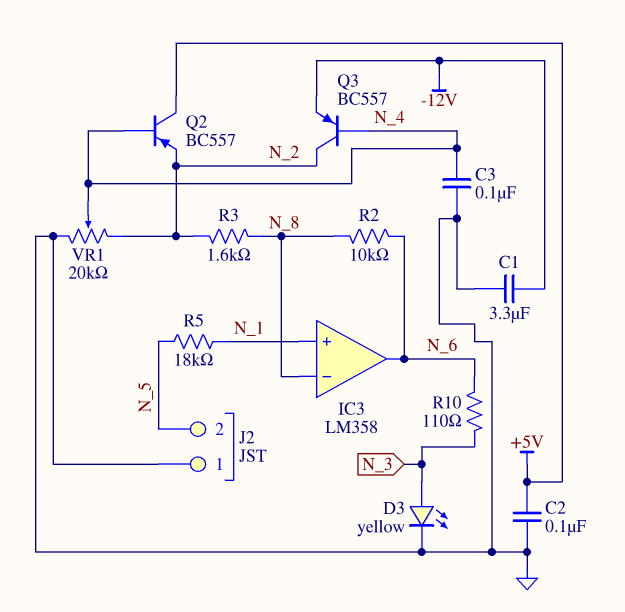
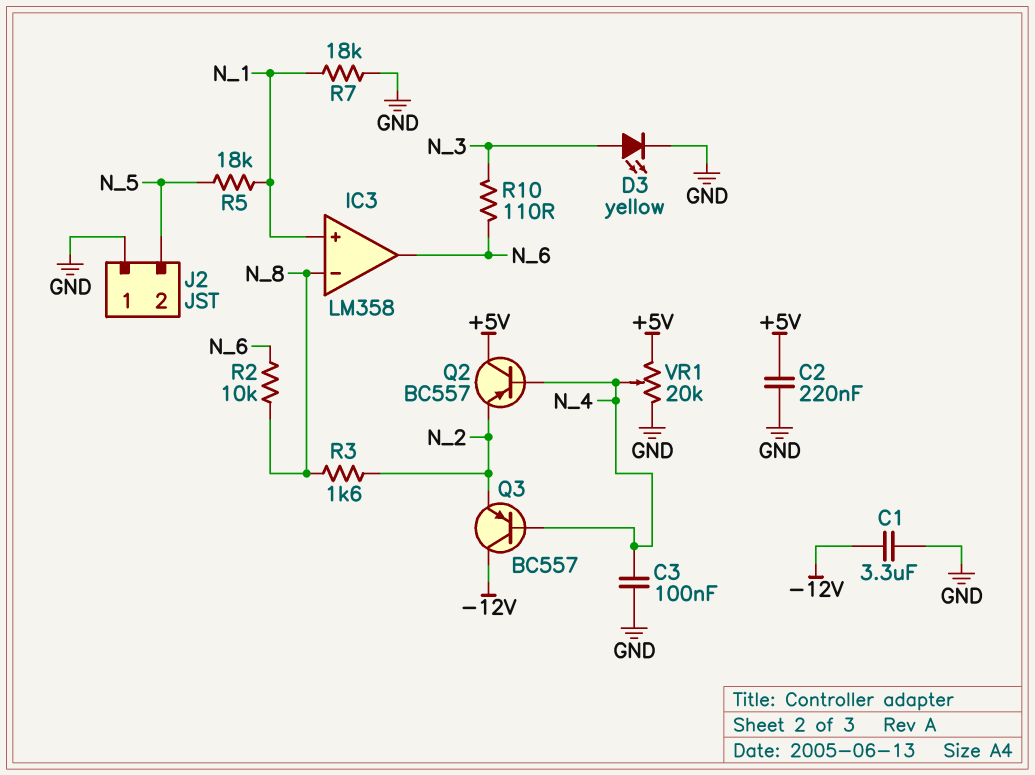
C2: 100nF (+5V, GND) -> 220nF (+5V, GND)
Q3: PNP BC557 (B N_4, C N_2, E -12V) -> PNP BC557 (B N_4, C -12V, E N_2)
R7: none -> 18k (GND, N_1)
VR1: 20k (GND, N_2, wiper N_4) -> 20k (+5V, GND, wiper N_4)

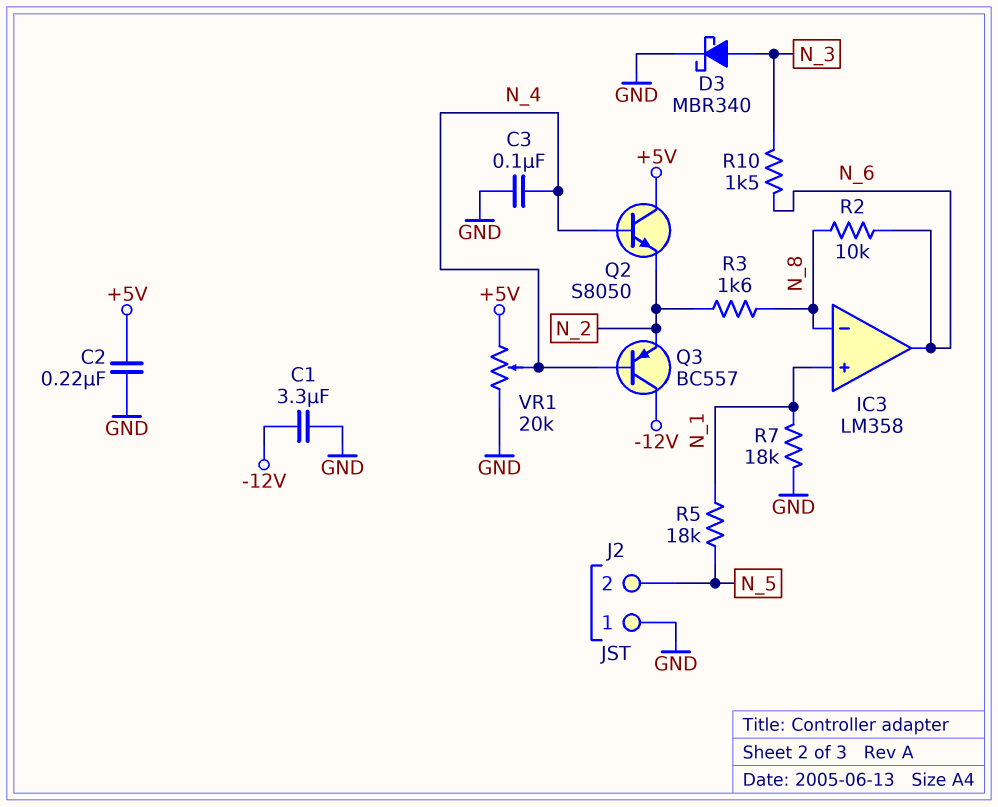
D3: LED yellow (A N_3, K GND) -> schottky MBR340 (A N_3, K GND)
Q2: PNP BC557 (B N_4, C +5V, E N_2) -> NPN S8050 (B N_4, C +5V, E N_2)
R10: 110 (N_3, N_6) -> 1.5k (N_3, N_6)

